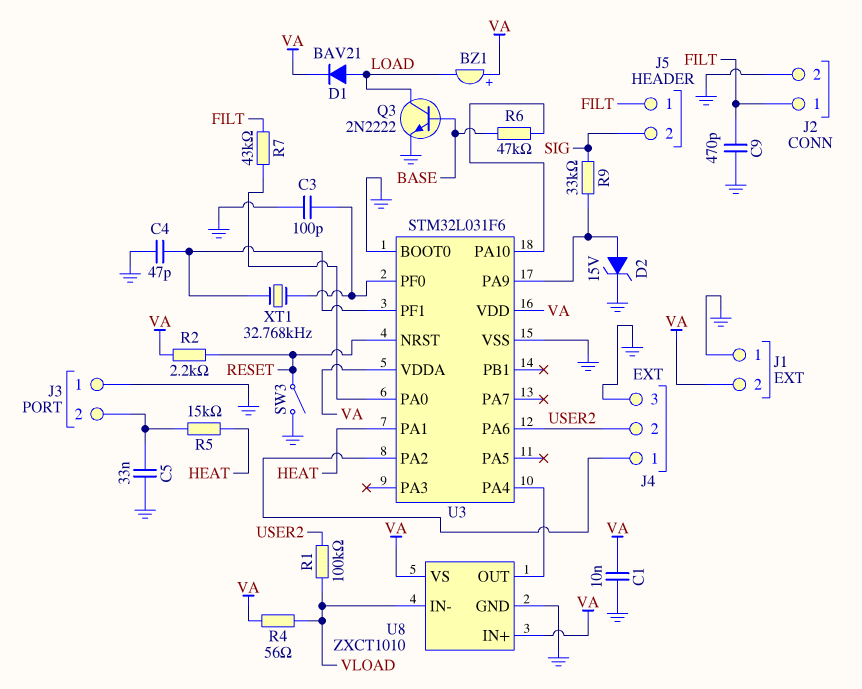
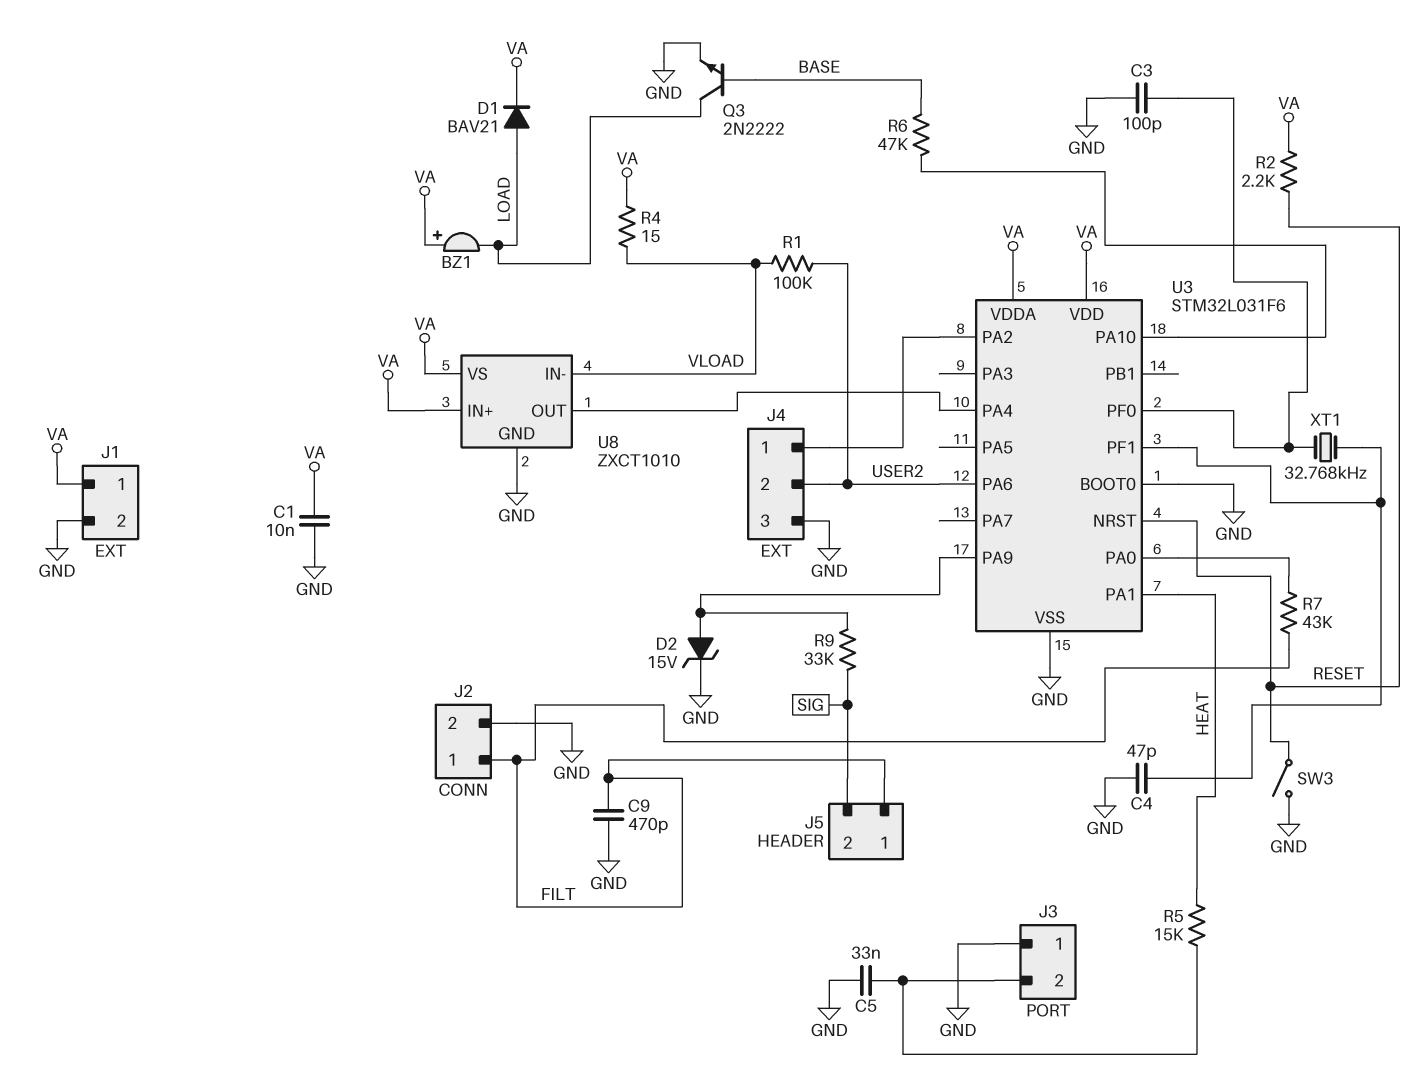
J1 pin 1: GND -> VA
J1 pin 2: VA -> GND
R4: 56 (VA, VLOAD) -> 15 (VA, VLOAD)

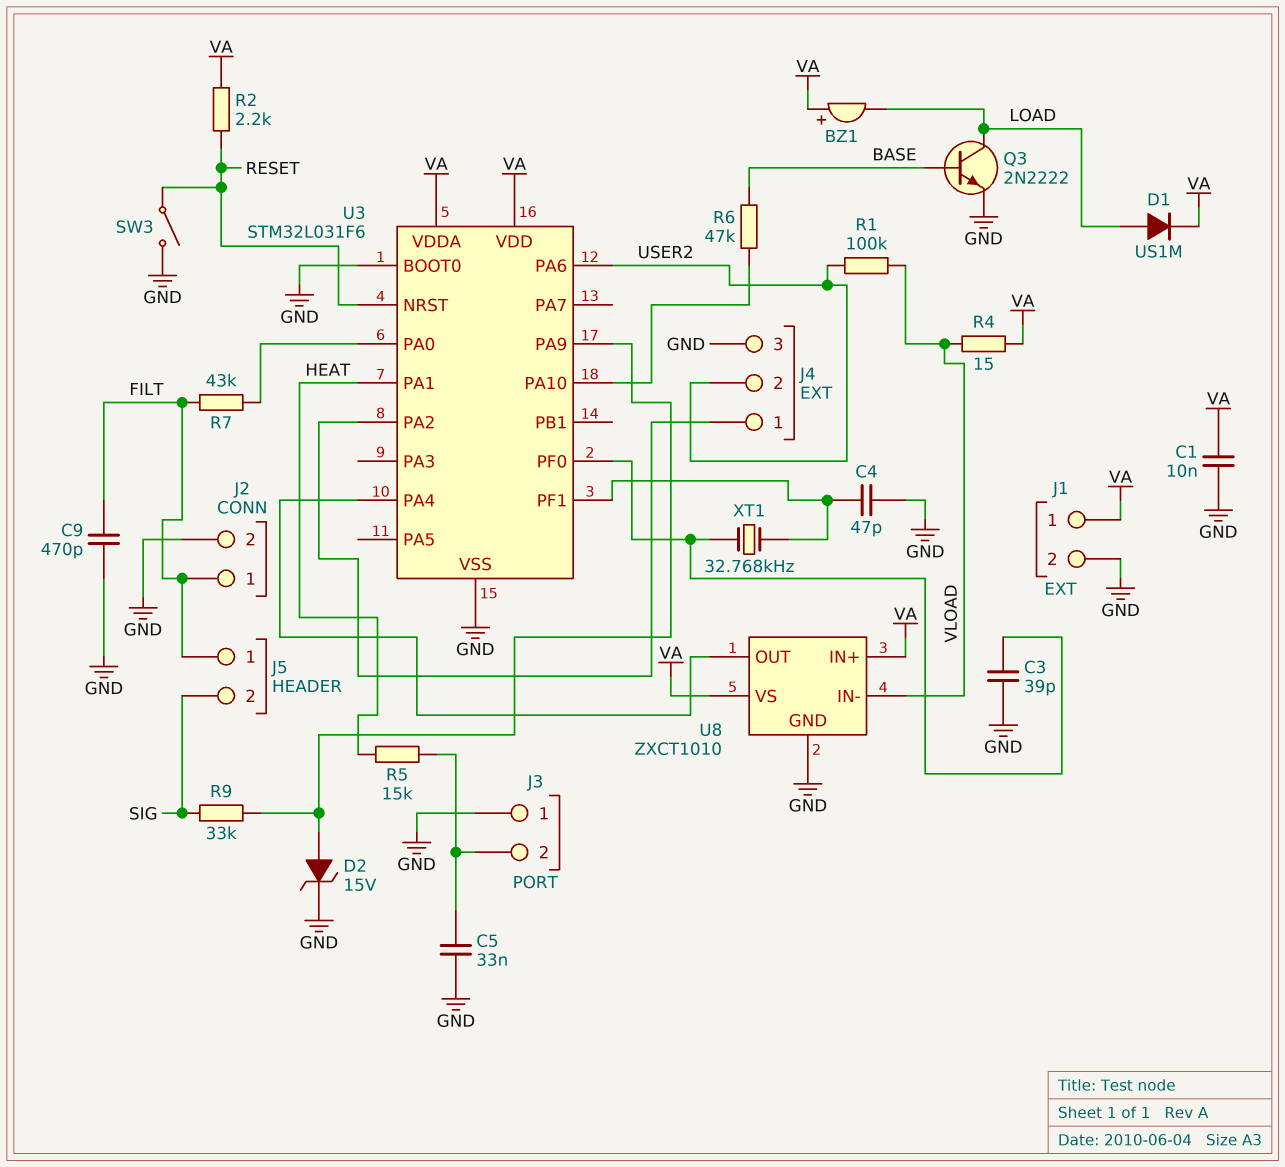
C3: 100pF (GND, U3/PF0) -> 39pF (GND, U3/PF0)
D1: diode BAV21 (A LOAD, K VA) -> diode US1M (A LOAD, K VA)

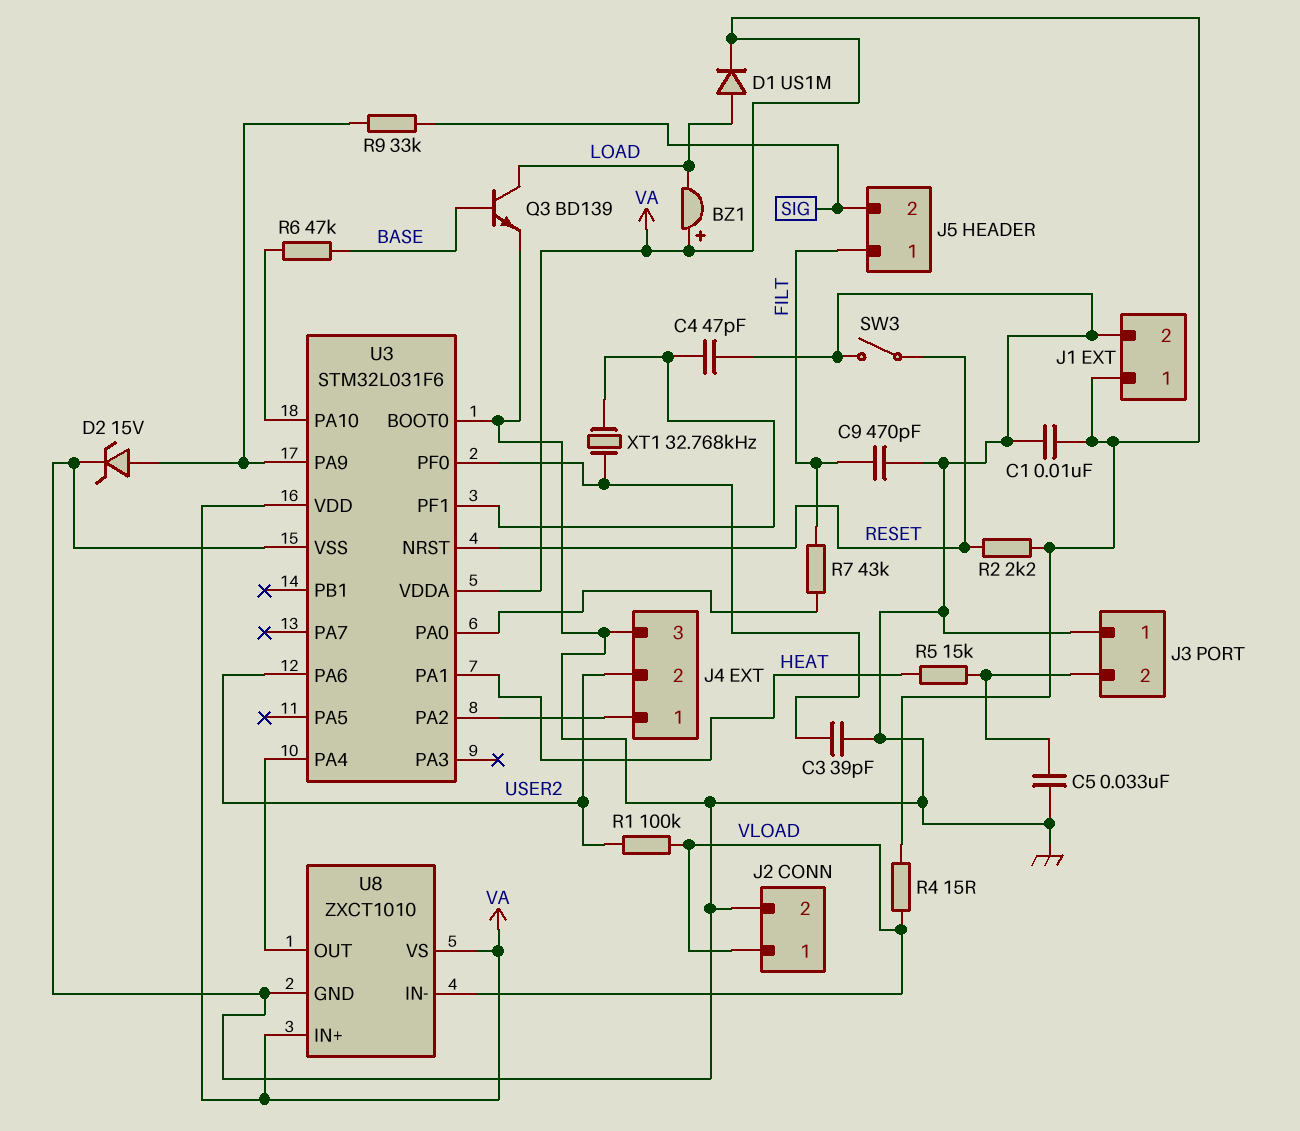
J2 pin 1: FILT -> VLOAD
Q3: NPN 2N2222 (B BASE, C LOAD, E GND) -> NPN BD139 (B BASE, C LOAD, E GND)

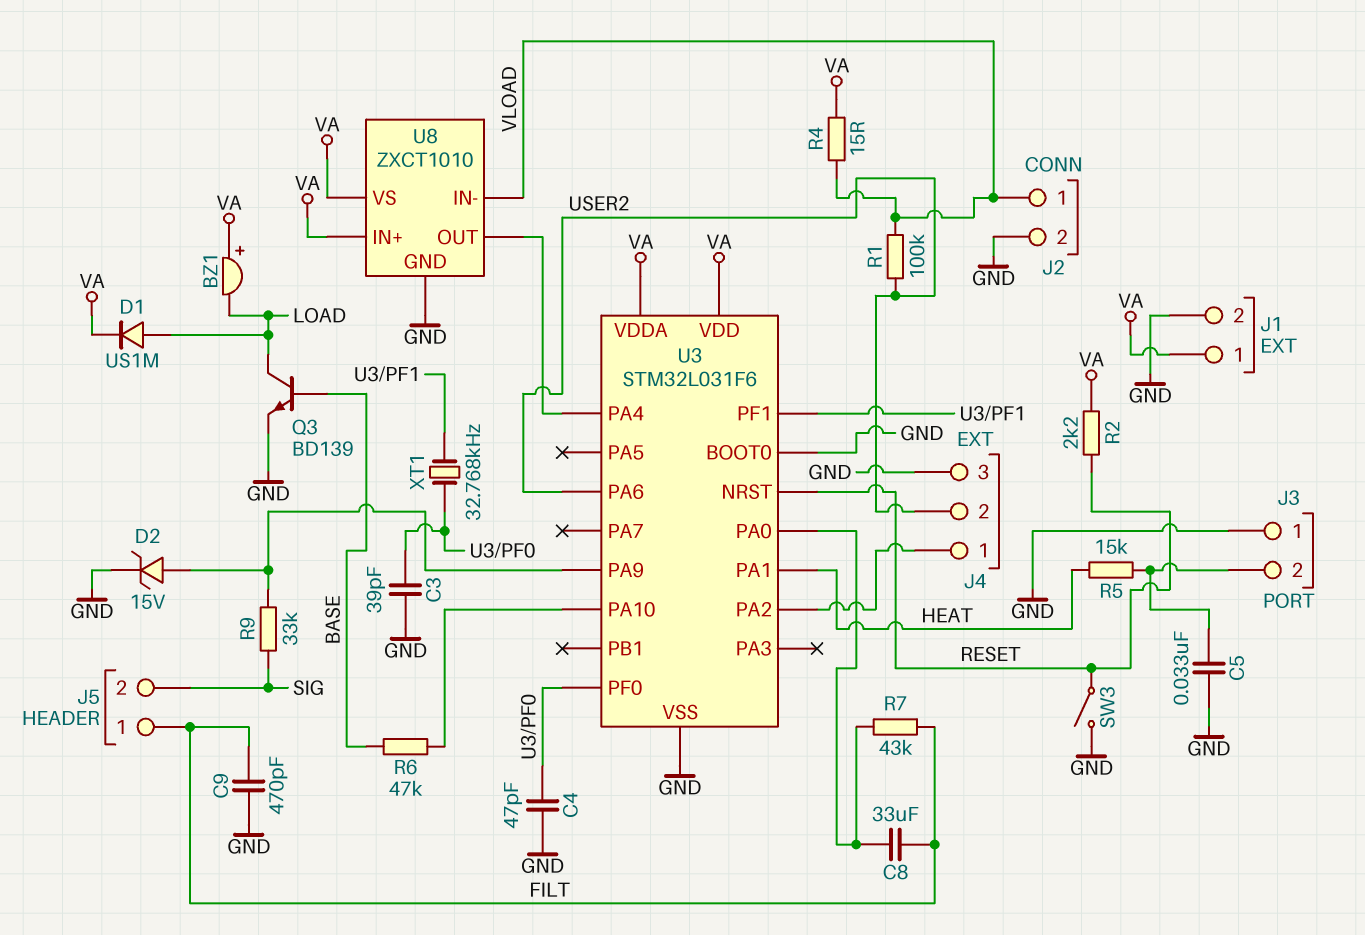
C1: 10nF (GND, VA) -> none
C4: 47pF (GND, U3/PF1) -> 47pF (GND, U3/PF0)
C8: none -> 33uF (FILT, U3/PA0)

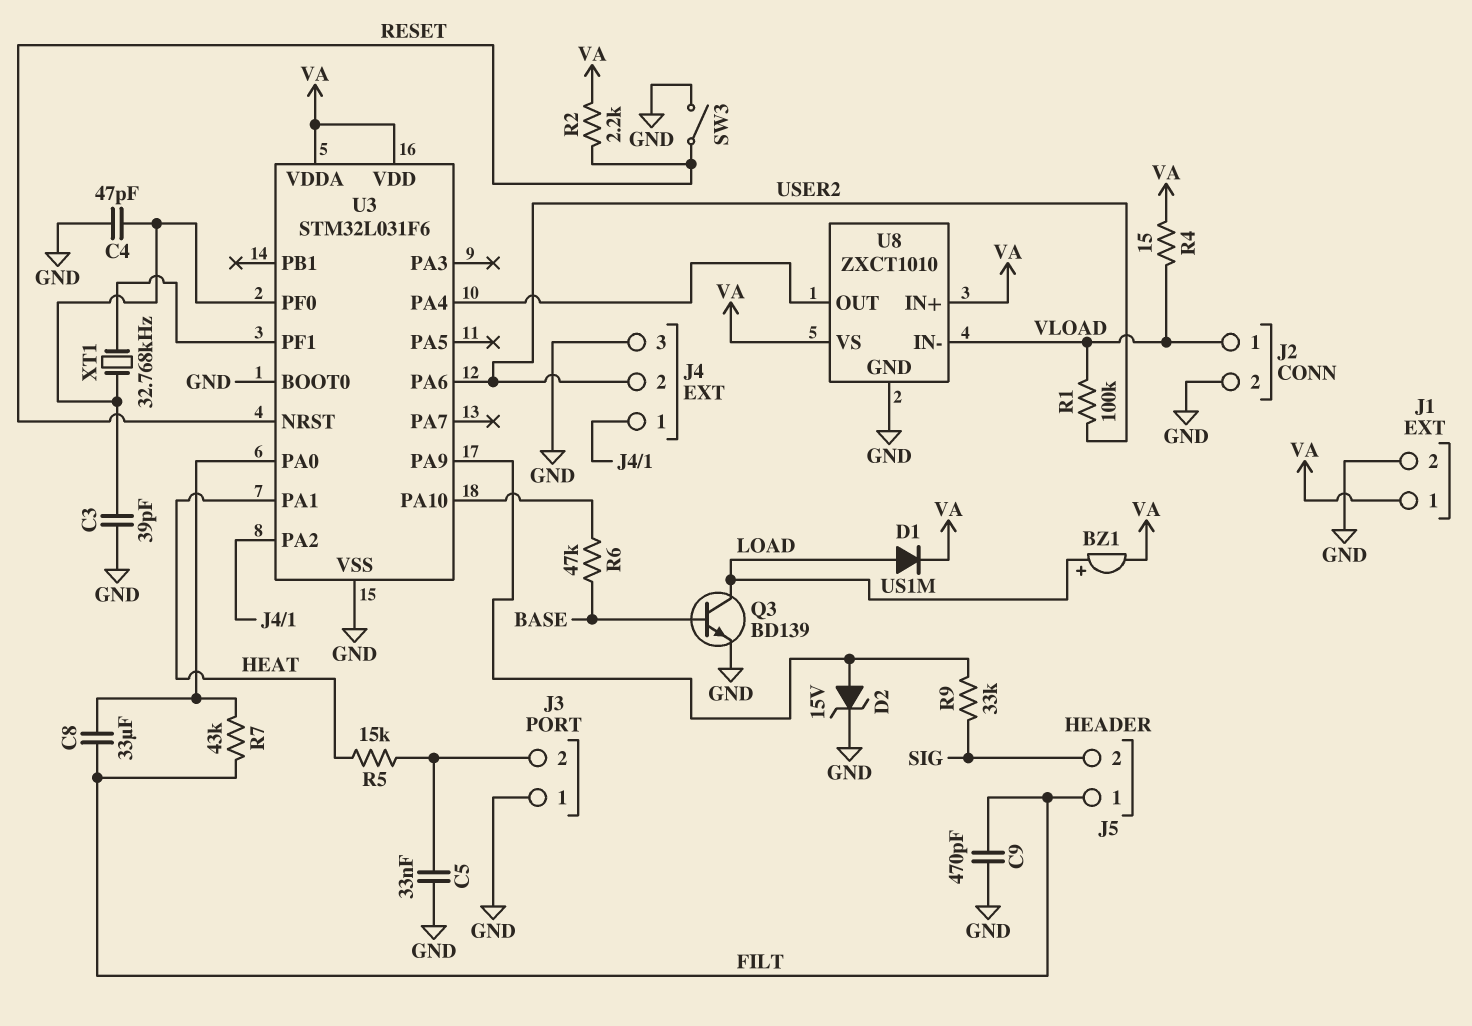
BZ1: buzzer (plus VA, minus LOAD) -> buzzer (plus LOAD, minus VA)

